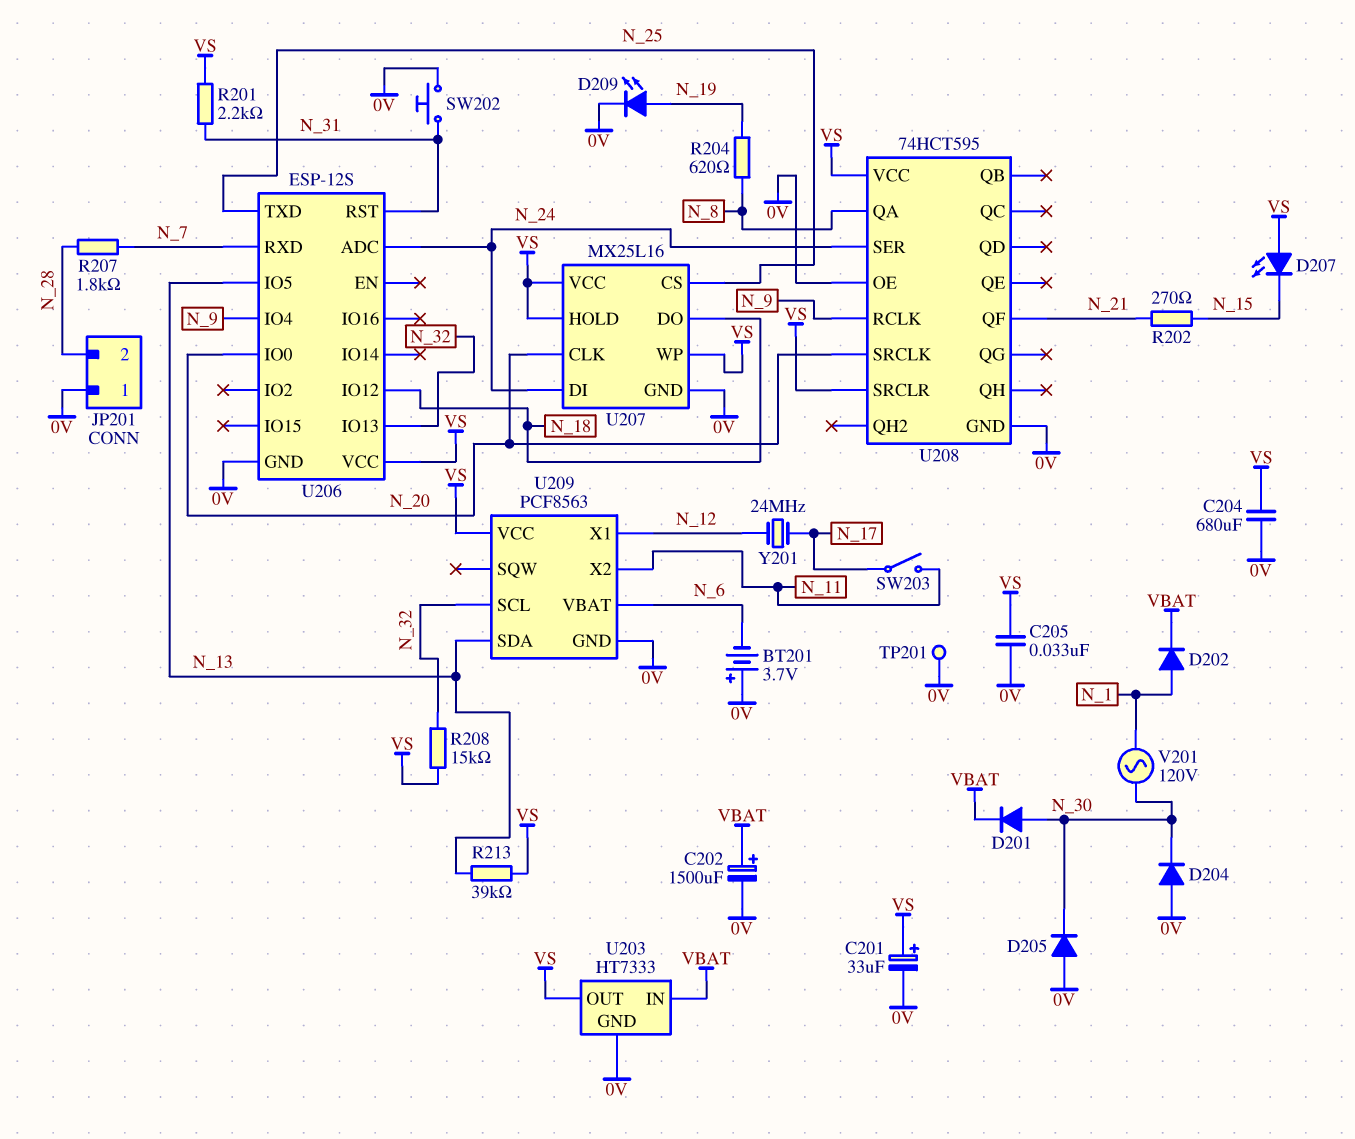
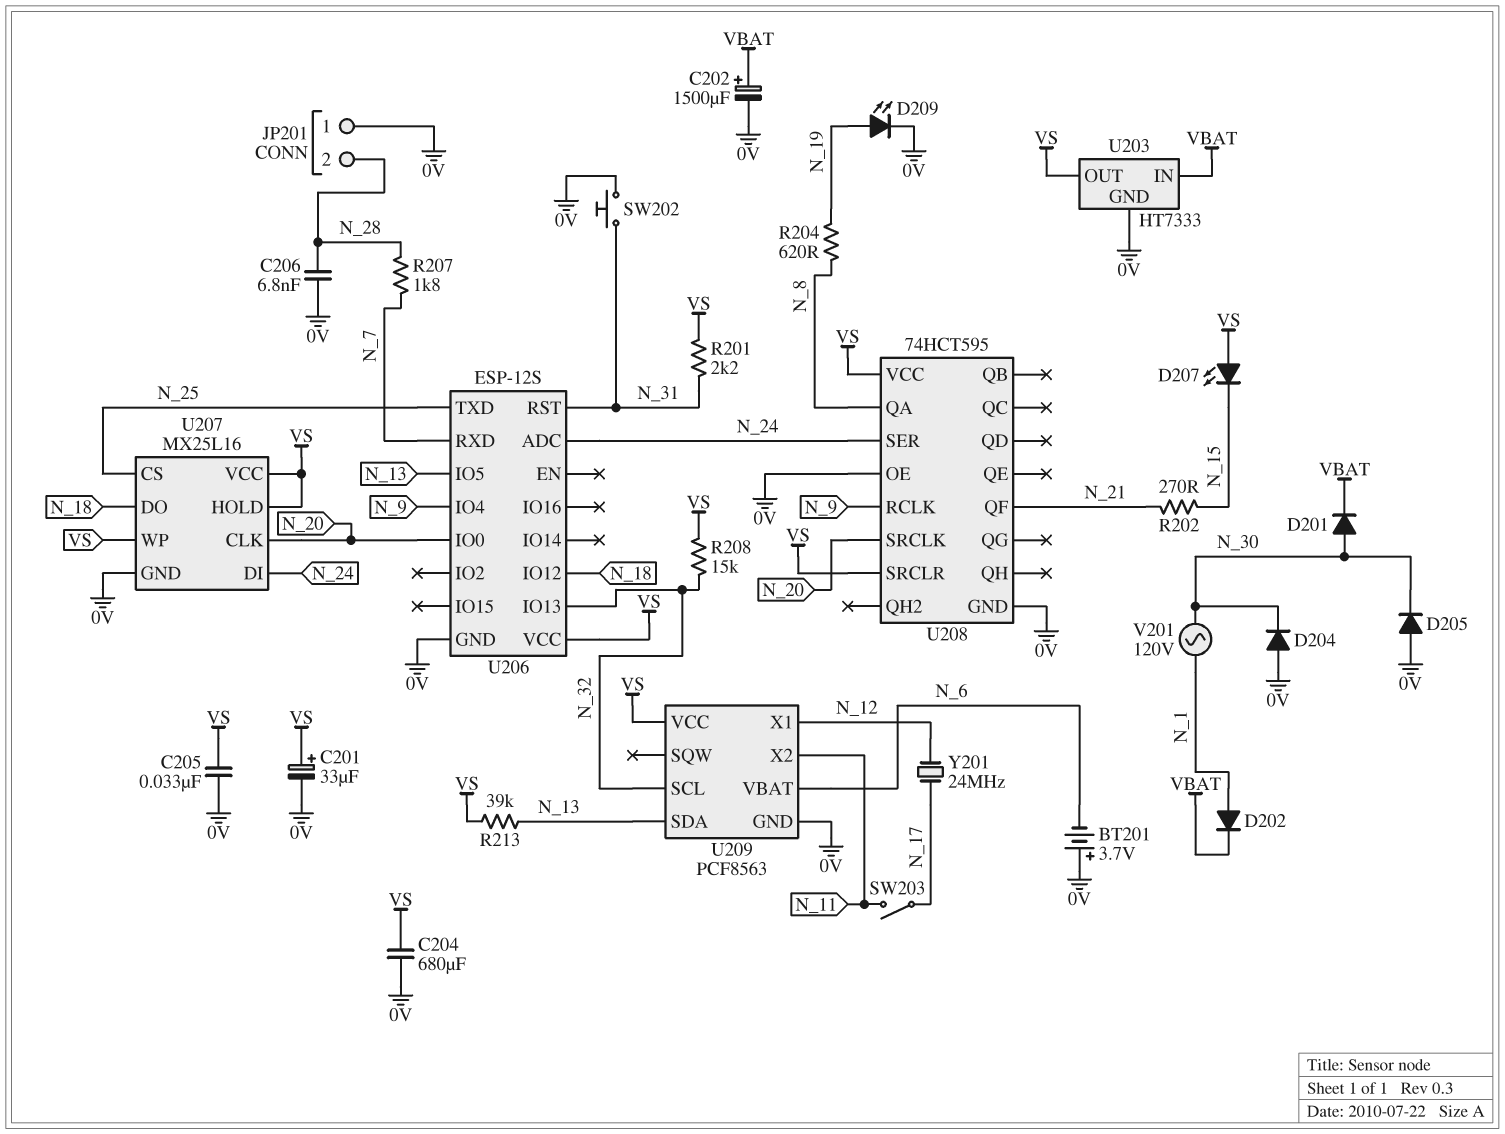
C206: none -> 6.8nF (0V, N_28)
TP201: test point (0V) -> none

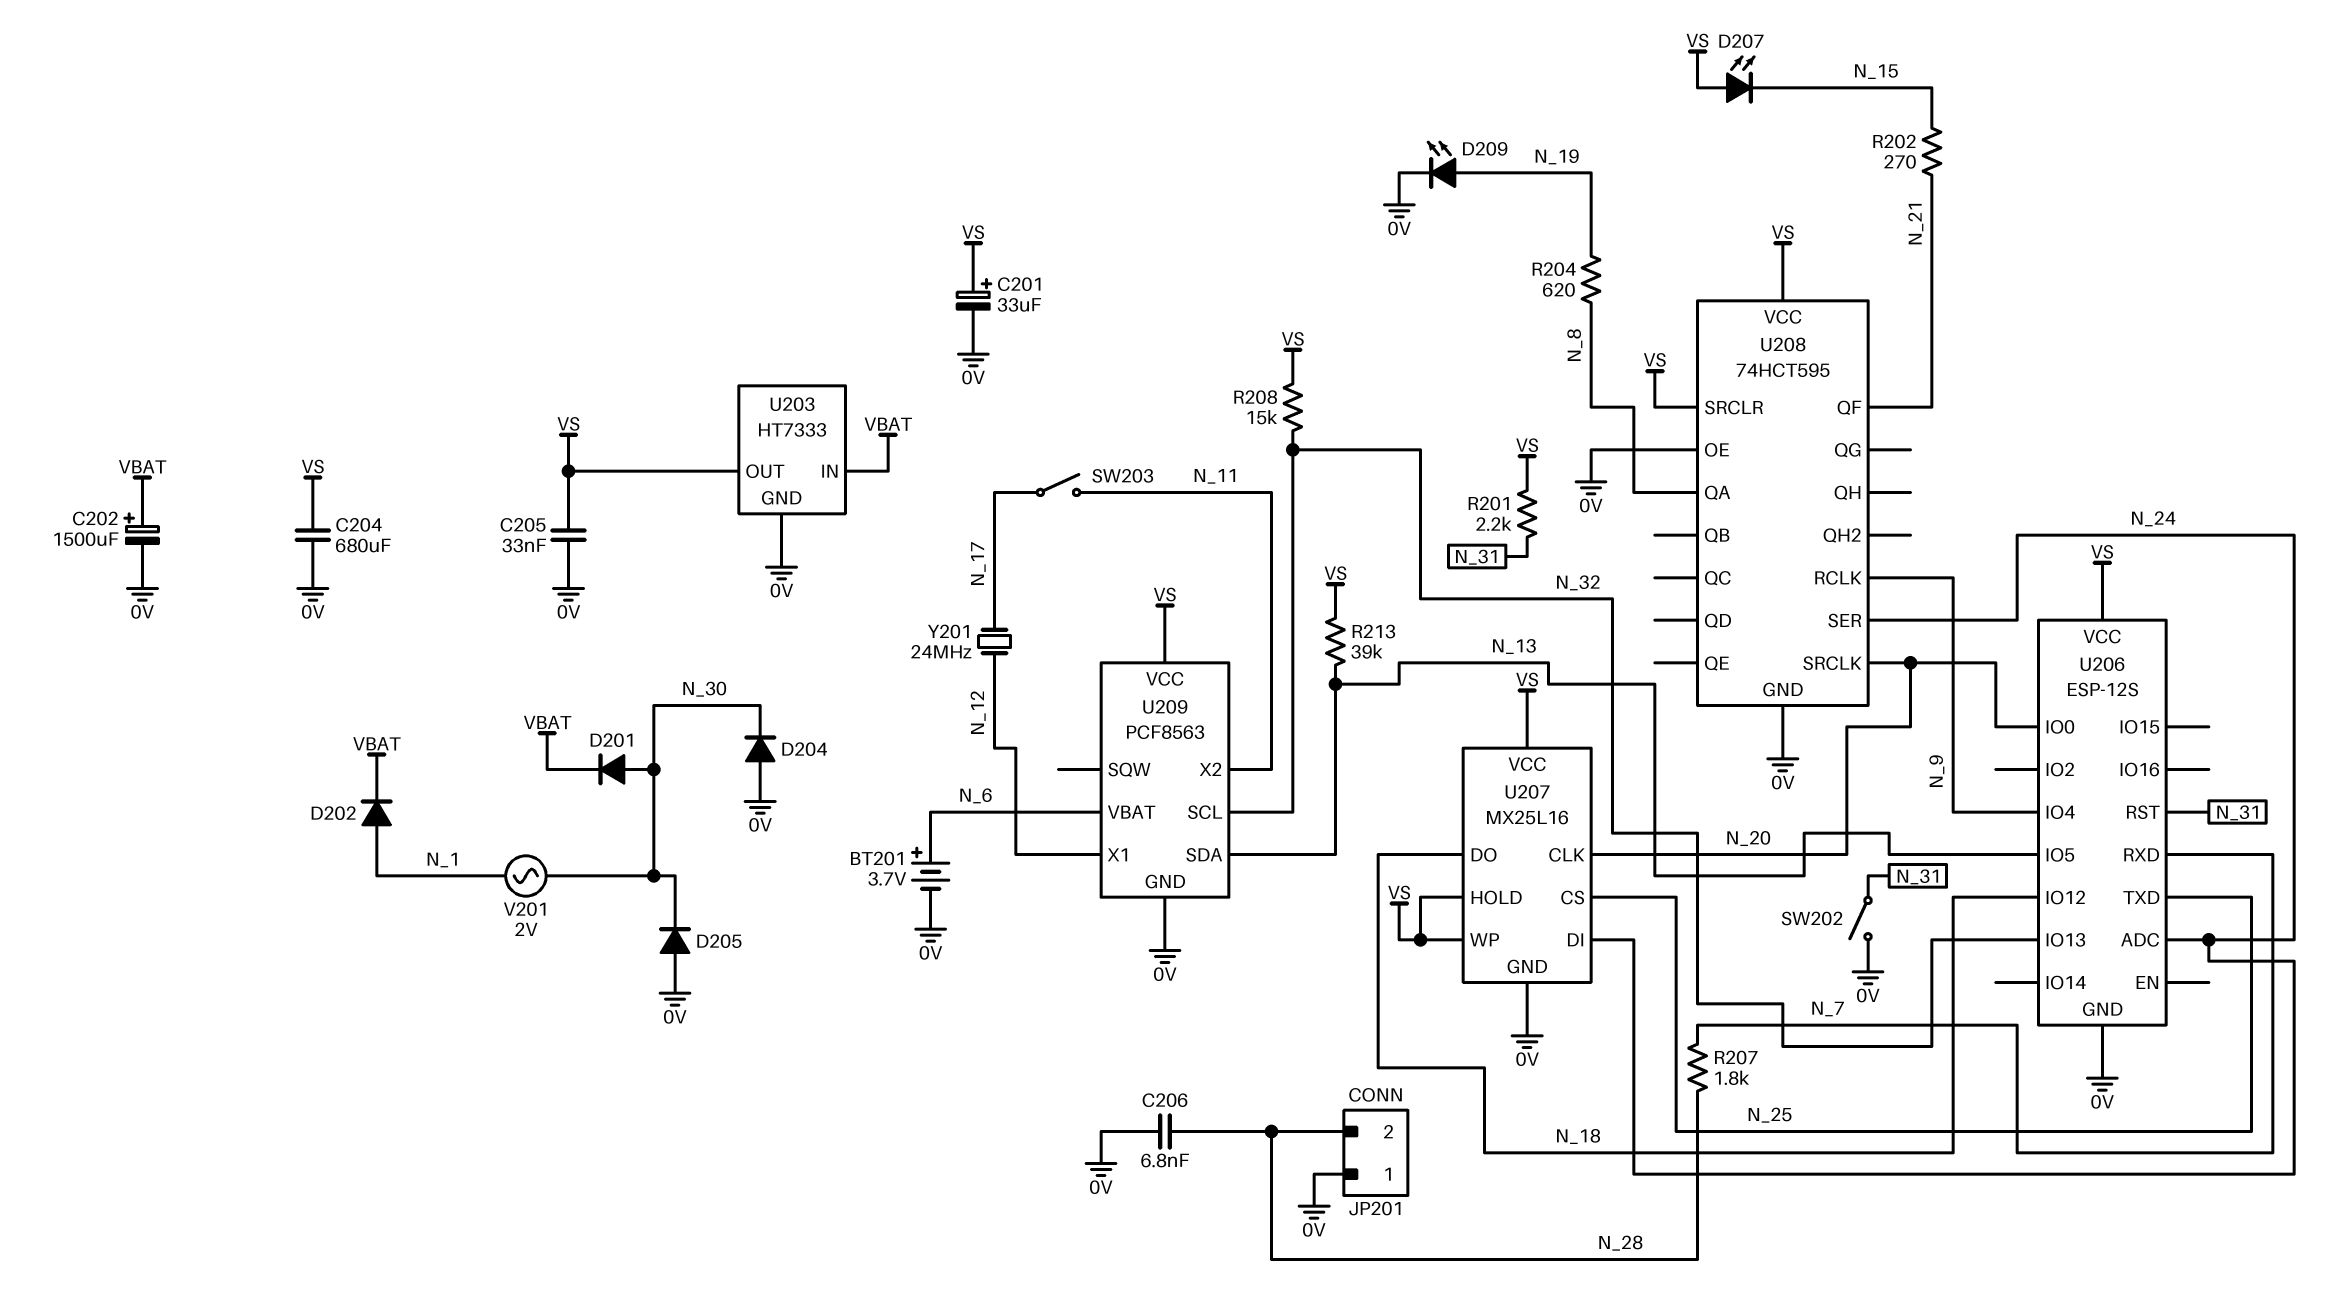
BT201: 3.7V (plus 0V, minus N_6) -> 3.7V (plus N_6, minus 0V)
SW202: button (0V, N_31) -> switch (0V, N_31)
V201: AC 120V (N_1, N_30) -> AC 2V (N_1, N_30)

